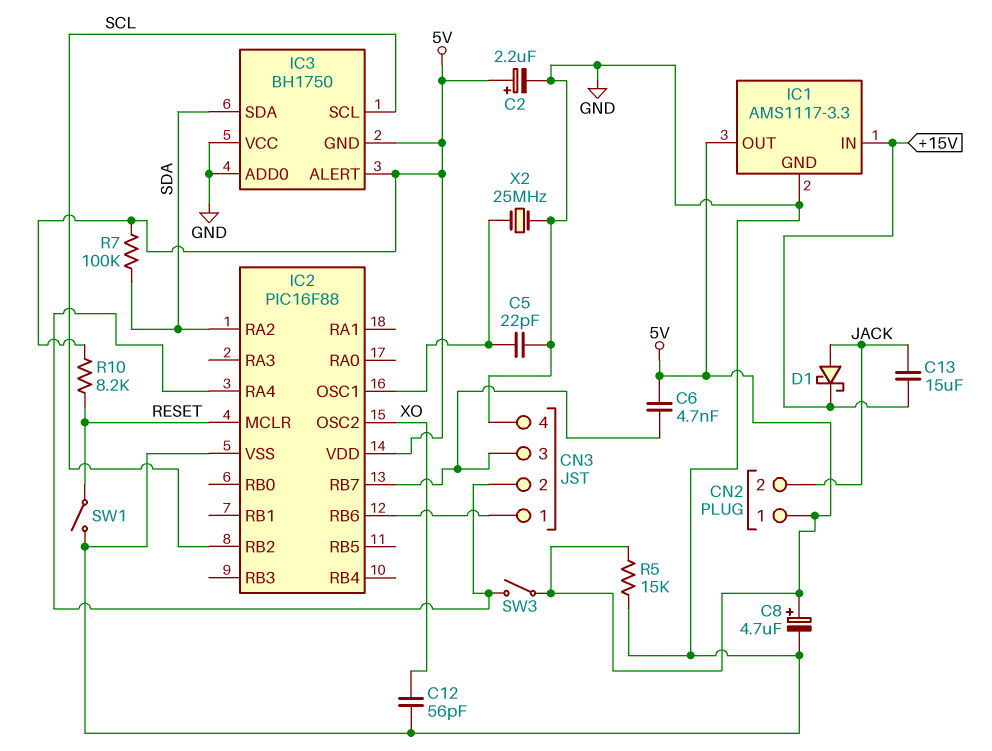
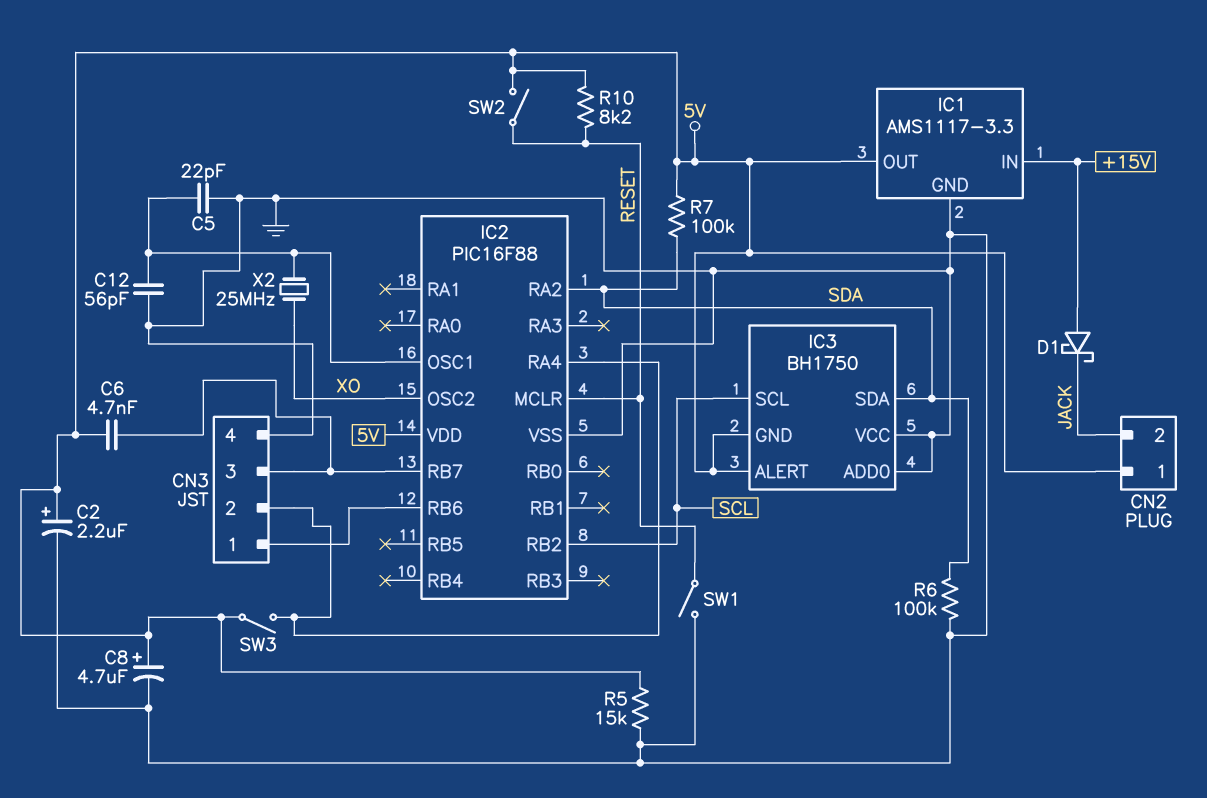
C12: 56pF (GND, XO) -> 56pF (GND, IC2/OSC1)
C13: 15uF (+15V, JACK) -> none
D1: schottky (A JACK, K +15V) -> schottky (A +15V, K JACK)
R6: none -> 100k (GND, SDA)
SW2: none -> switch (5V, RESET)
X2: 25MHz (GND, IC2/OSC1) -> 25MHz (IC2/OSC1, XO)

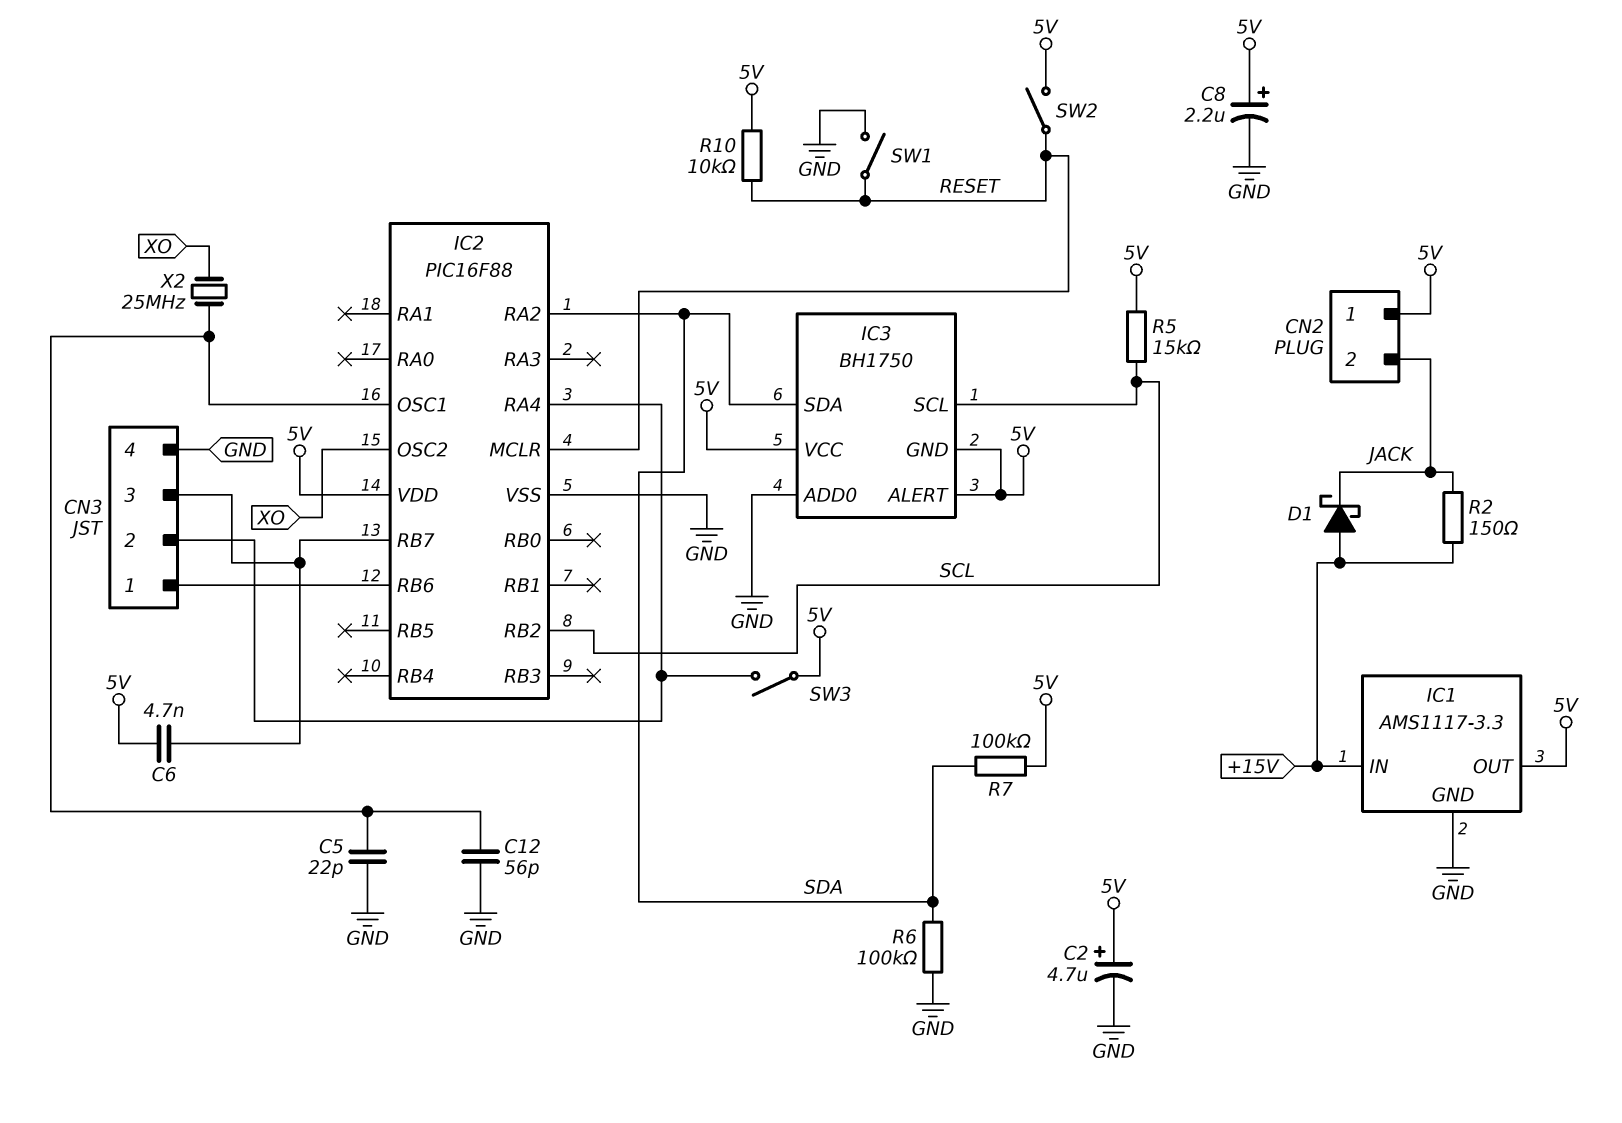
C2: 2.2uF (plus 5V, minus GND) -> 4.7uF (plus 5V, minus GND)
C8: 4.7uF (plus 5V, minus GND) -> 2.2uF (plus 5V, minus GND)
IC3 pin VCC: GND -> 5V
R2: none -> 150 (+15V, JACK)
R5: 15k (5V, GND) -> 15k (5V, SCL)
R10: 8.2k (5V, RESET) -> 10k (5V, RESET)

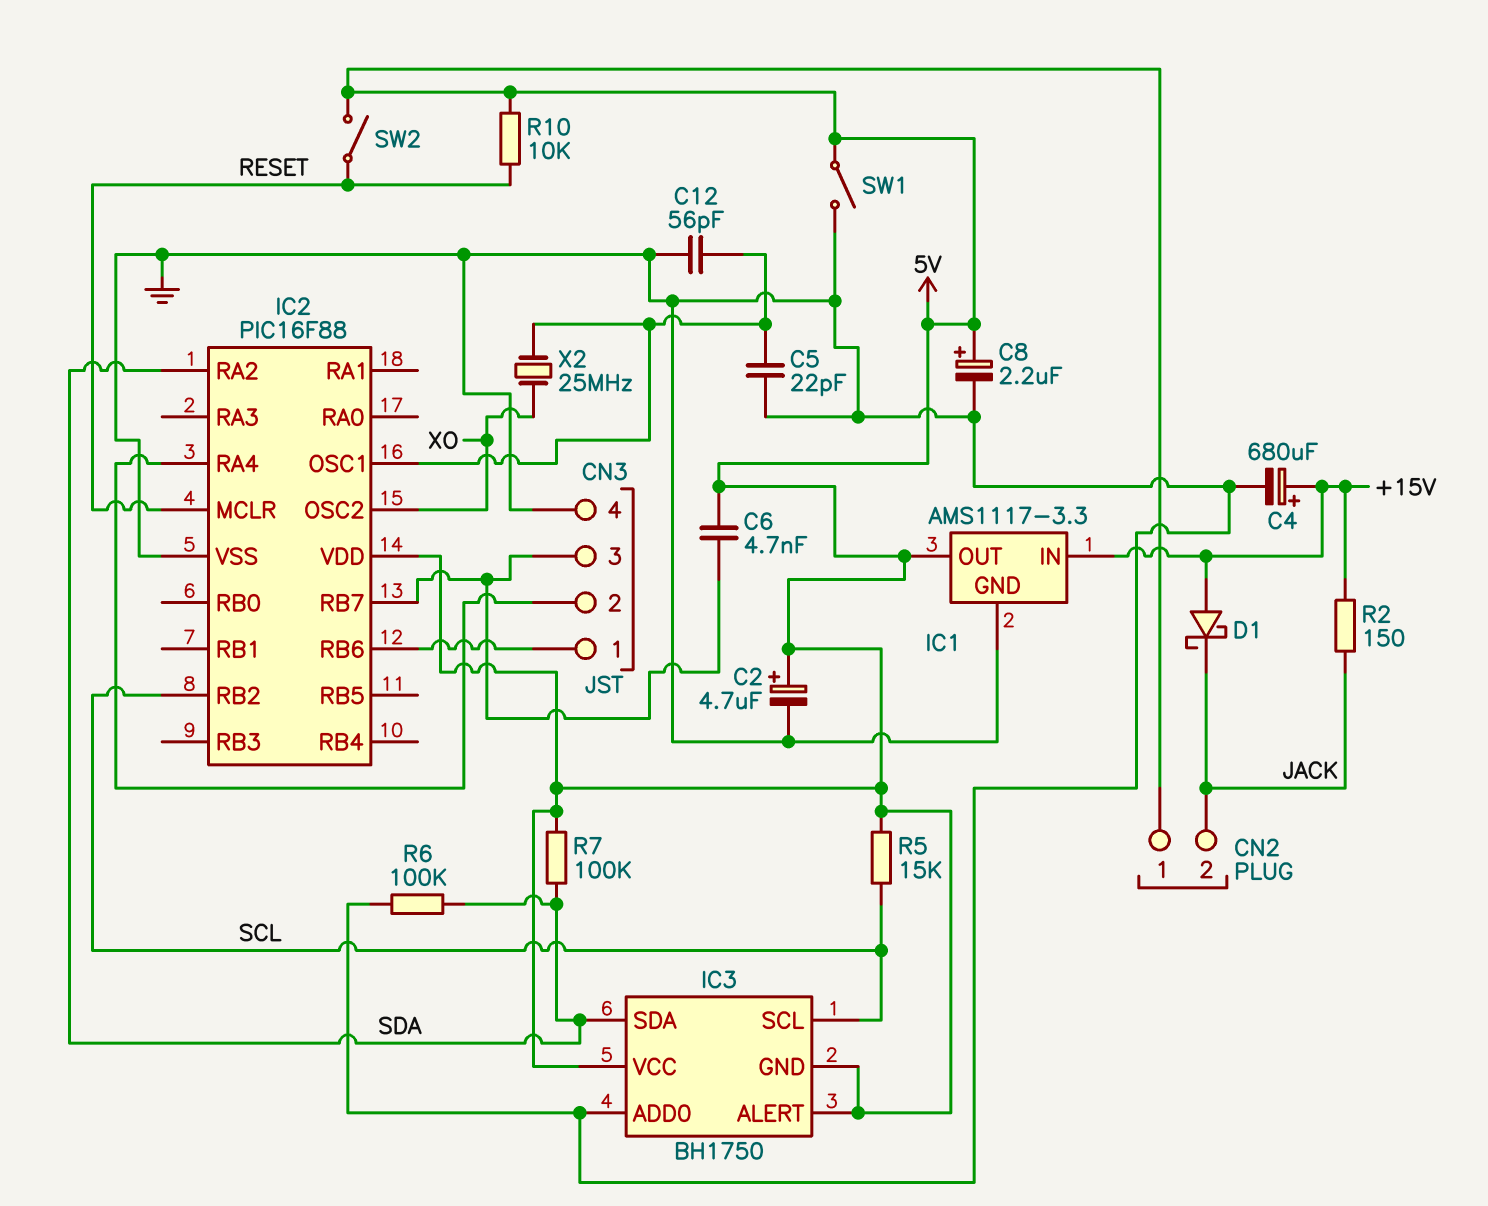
C4: none -> 680uF (plus +15V, minus GND)
SW1: switch (GND, RESET) -> switch (5V, GND)
SW3: switch (5V, CN3/2) -> none

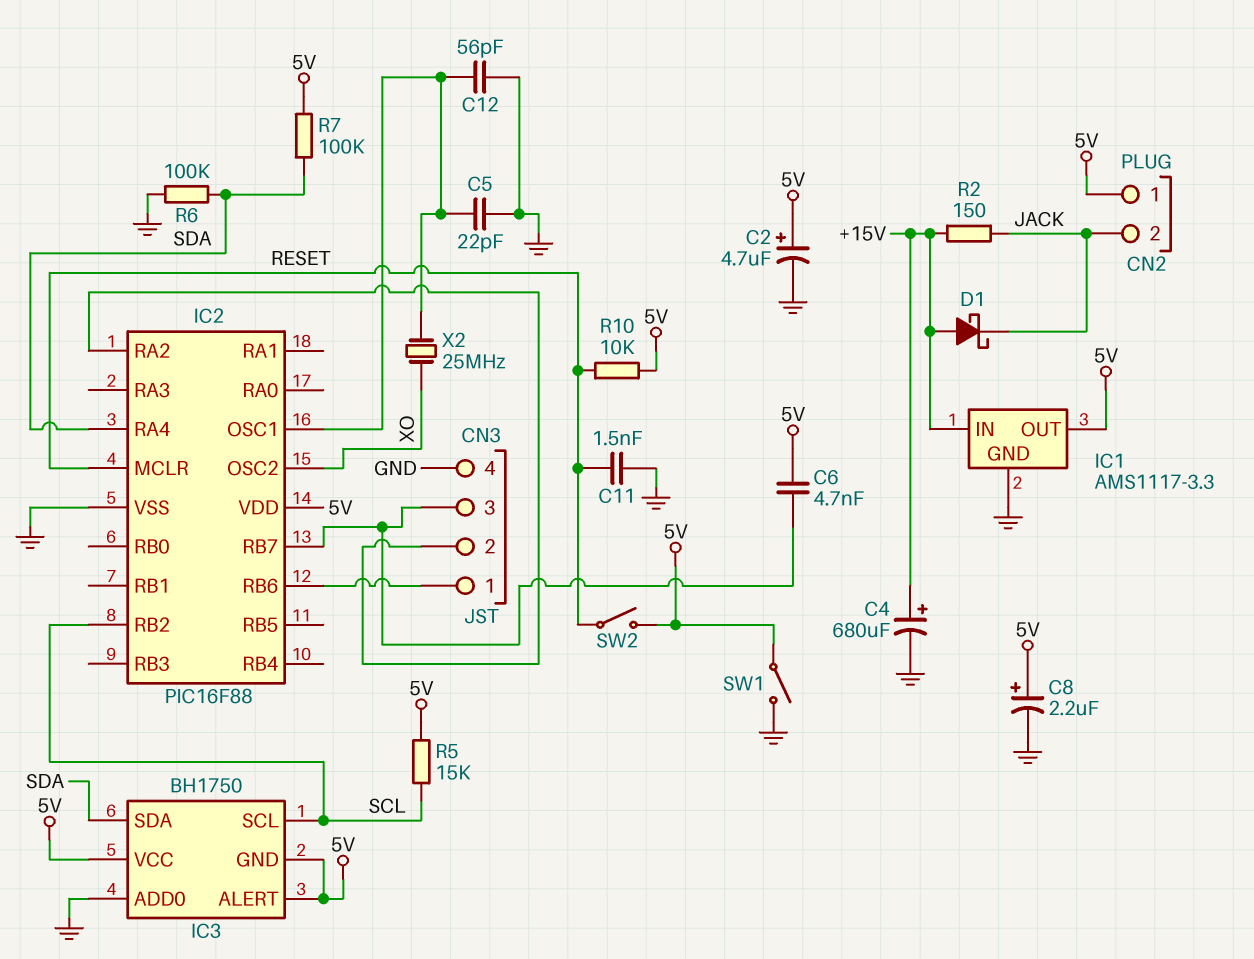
C11: none -> 1.5nF (GND, RESET)
IC2 pin RA2: SDA -> CN3/2
IC2 pin RA4: CN3/2 -> SDA

